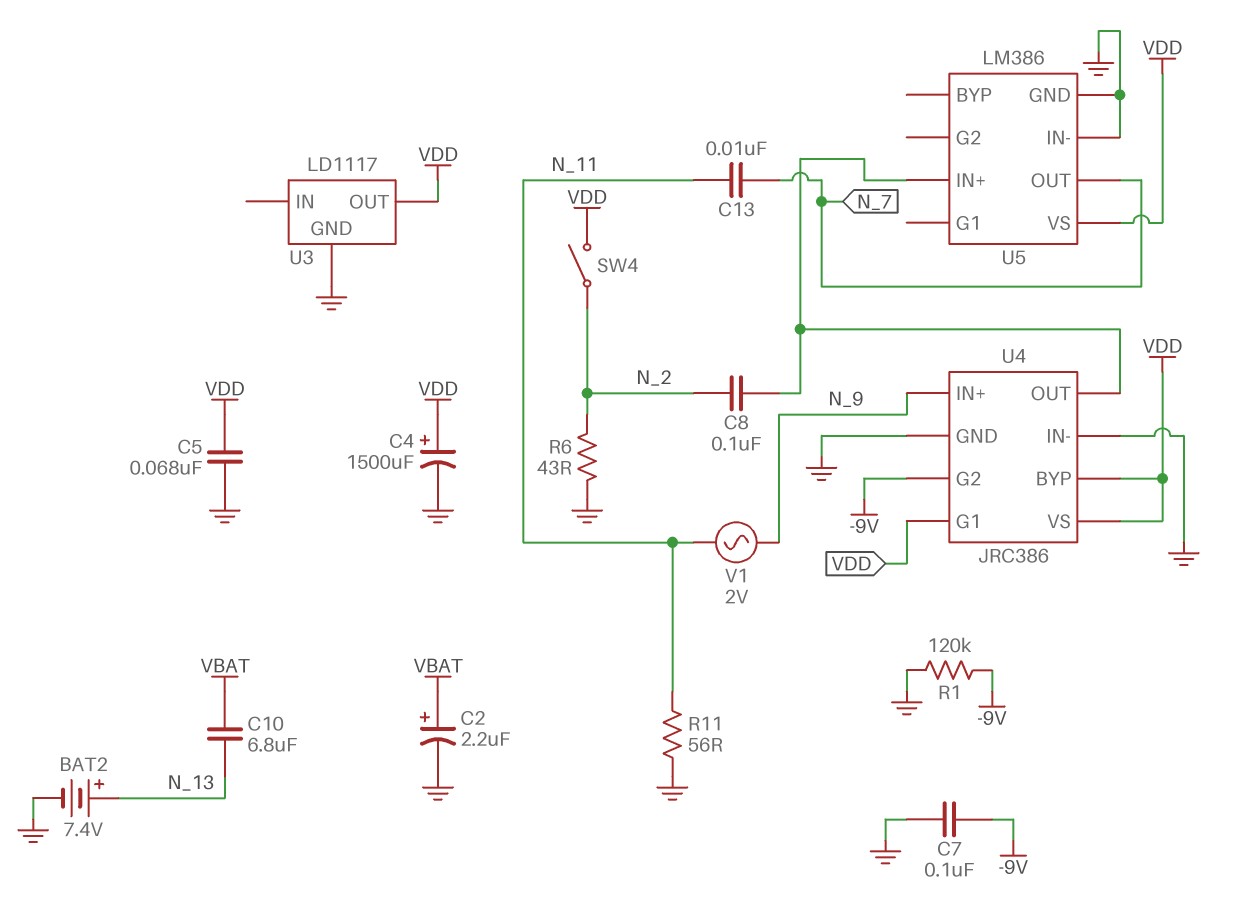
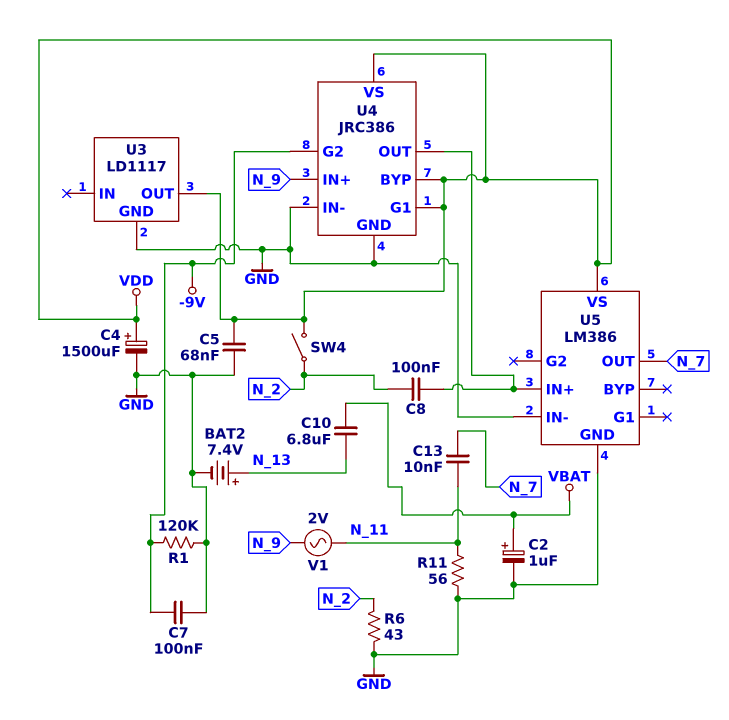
C2: 2.2uF (plus VBAT, minus GND) -> 1uF (plus VBAT, minus GND)

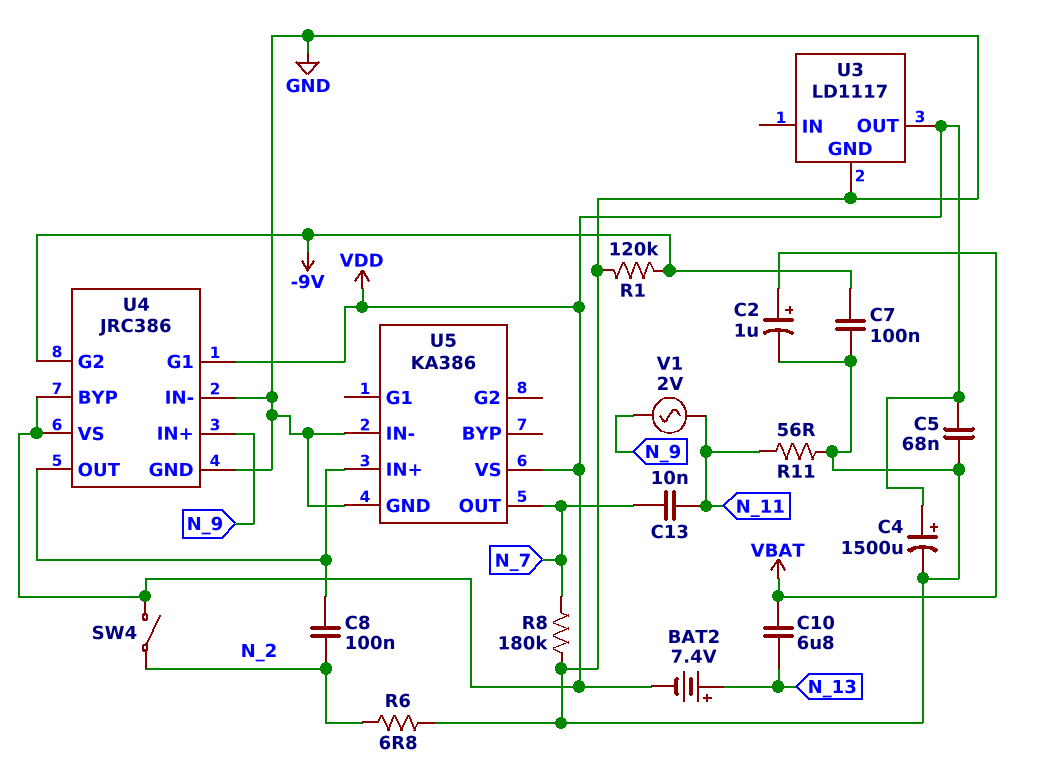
BAT2: 7.4V (plus N_13, minus GND) -> 7.4V (plus N_13, minus VDD)
R6: 43 (GND, N_2) -> 6.8 (GND, N_2)
R8: none -> 180k (GND, N_7)
U5: LM386 -> KA386

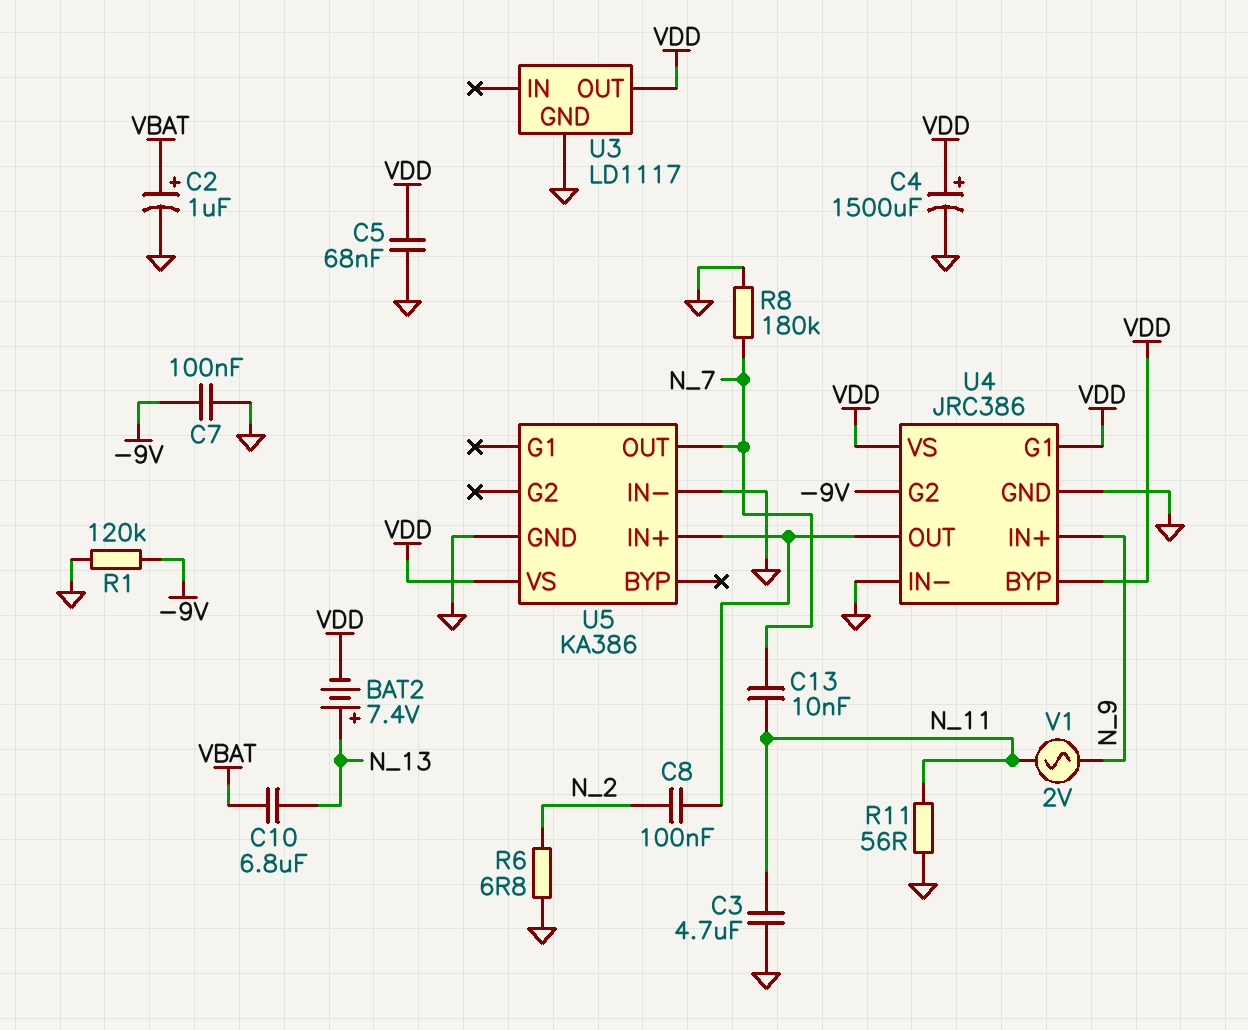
C3: none -> 4.7uF (GND, N_11)
SW4: switch (N_2, VDD) -> none

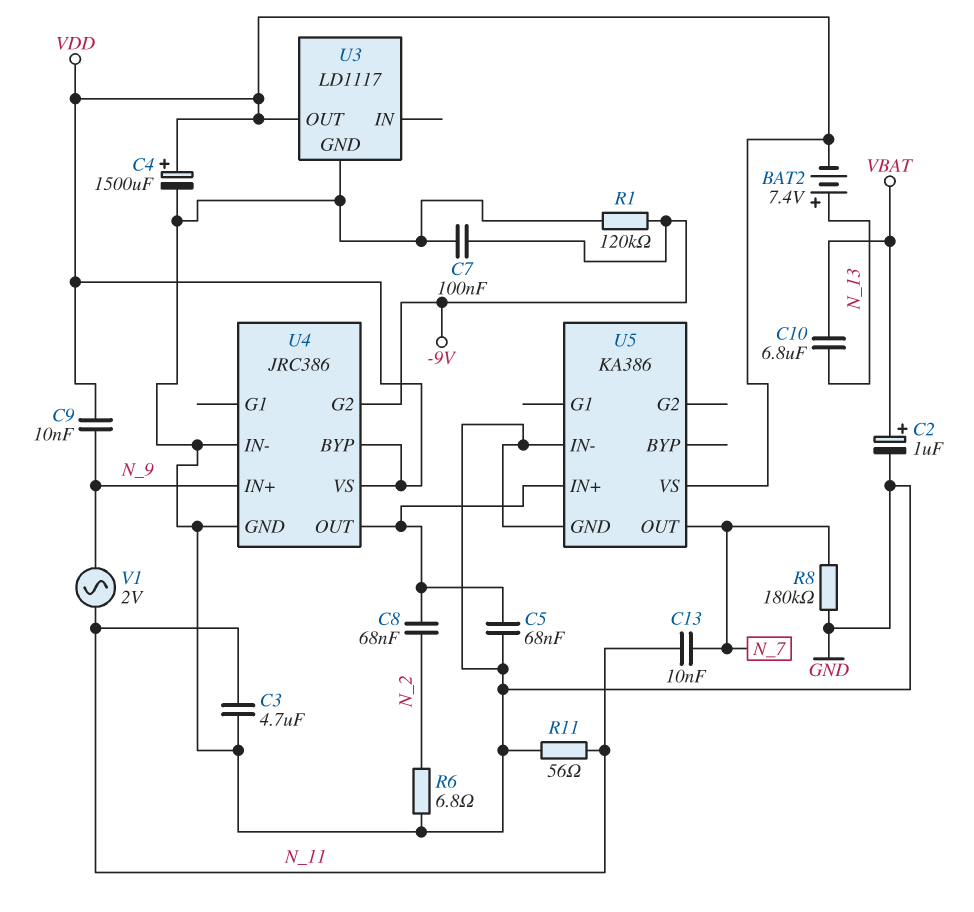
C5: 68nF (GND, VDD) -> 68nF (GND, U4/OUT)
C8: 100nF (N_2, U4/OUT) -> 68nF (N_2, U4/OUT)
C9: none -> 10nF (N_9, VDD)
U4 pin G1: VDD -> none

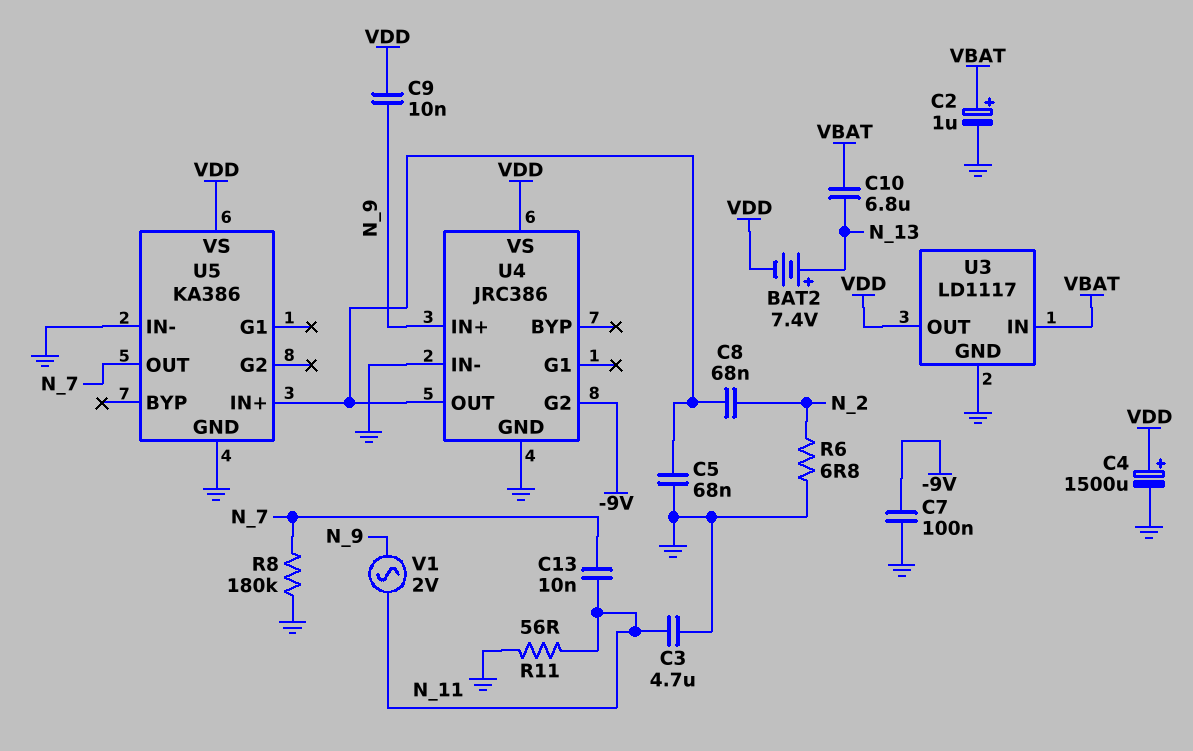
R1: 120k (-9V, GND) -> none
U3 pin IN: none -> VBAT
U4 pin BYP: VDD -> none

